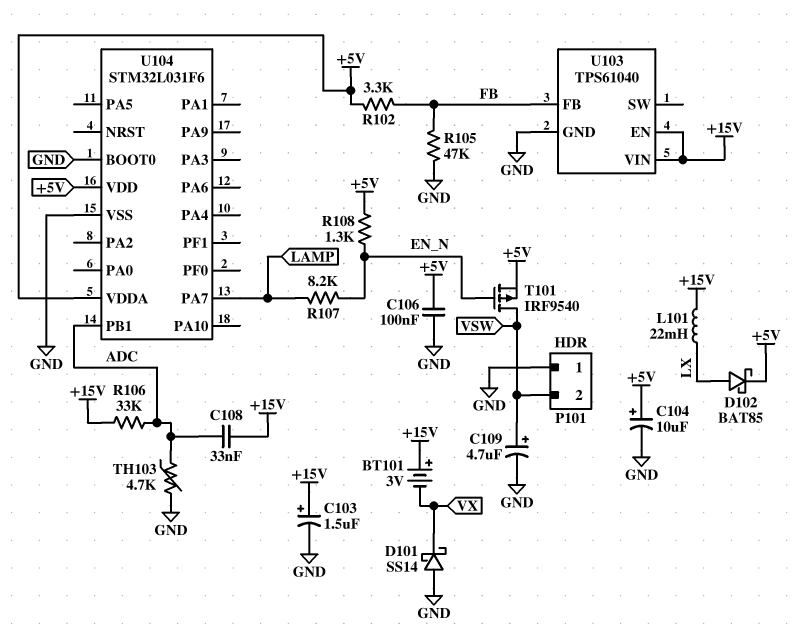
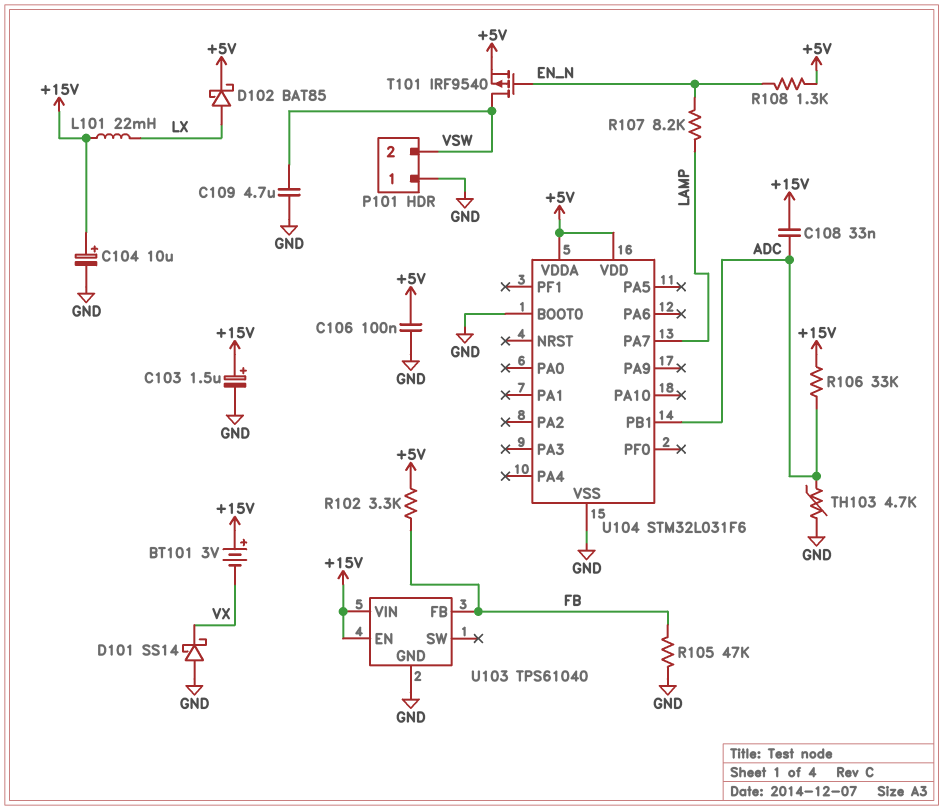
C104: 10uF (plus +5V, minus GND) -> 10uF (plus +15V, minus GND)
C109: 4.7uF (plus VSW, minus GND) -> 4.7uF (GND, VSW)

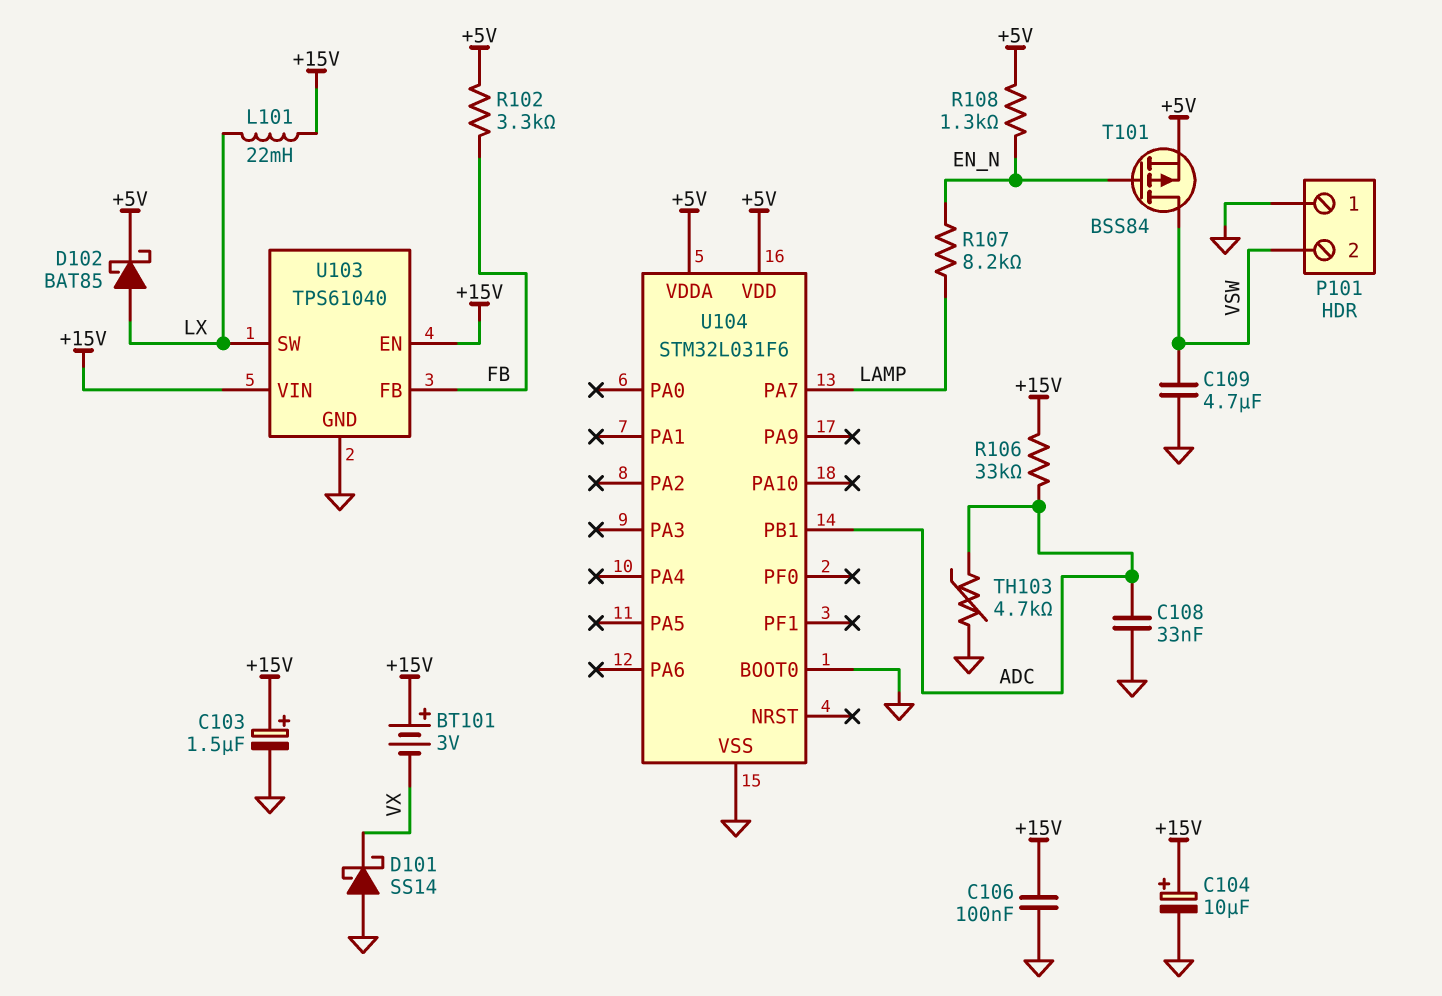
C106: 100nF (+5V, GND) -> 100nF (+15V, GND)
C108: 33nF (+15V, ADC) -> 33nF (ADC, GND)
R105: 47k (FB, GND) -> none
T101: PMOS IRF9540 (G EN_N, D VSW, S +5V) -> PMOS BSS84 (G EN_N, D VSW, S +5V)
U103 pin SW: none -> LX

